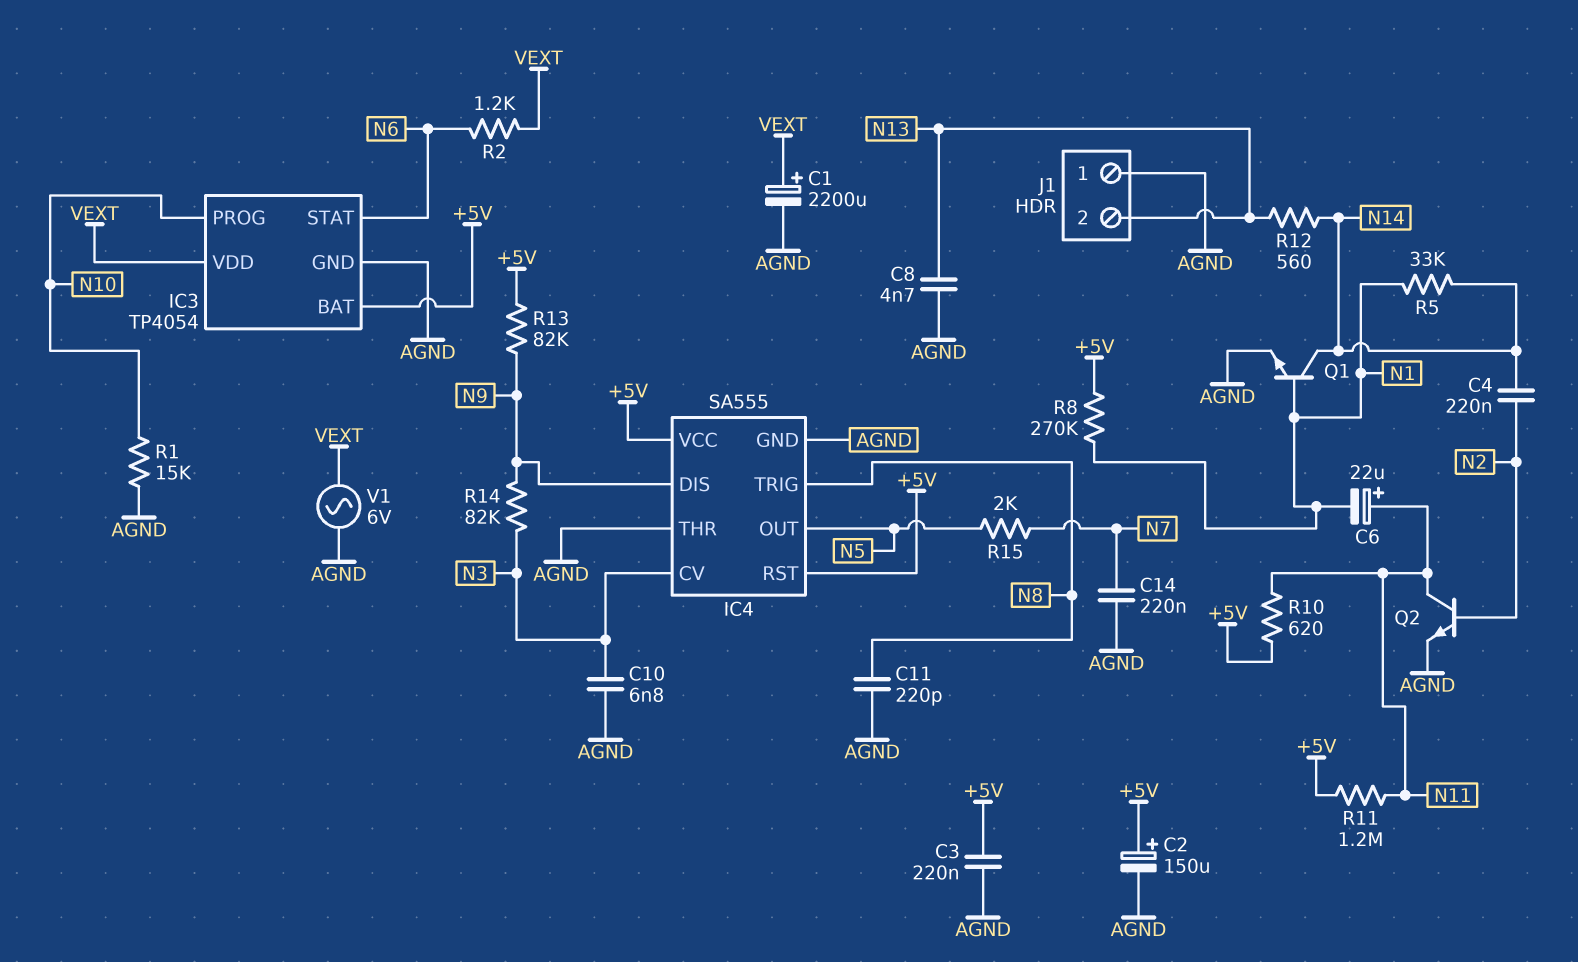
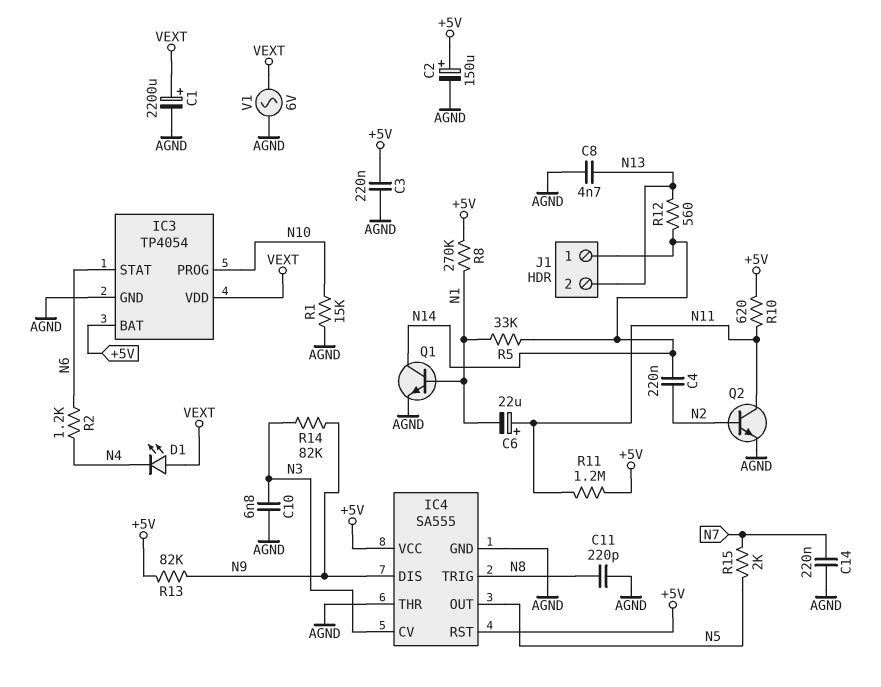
D1: none -> LED (A VEXT, K N4)
J1 pin 1: AGND -> N14
R2: 1.2k (N6, VEXT) -> 1.2k (N4, N6)

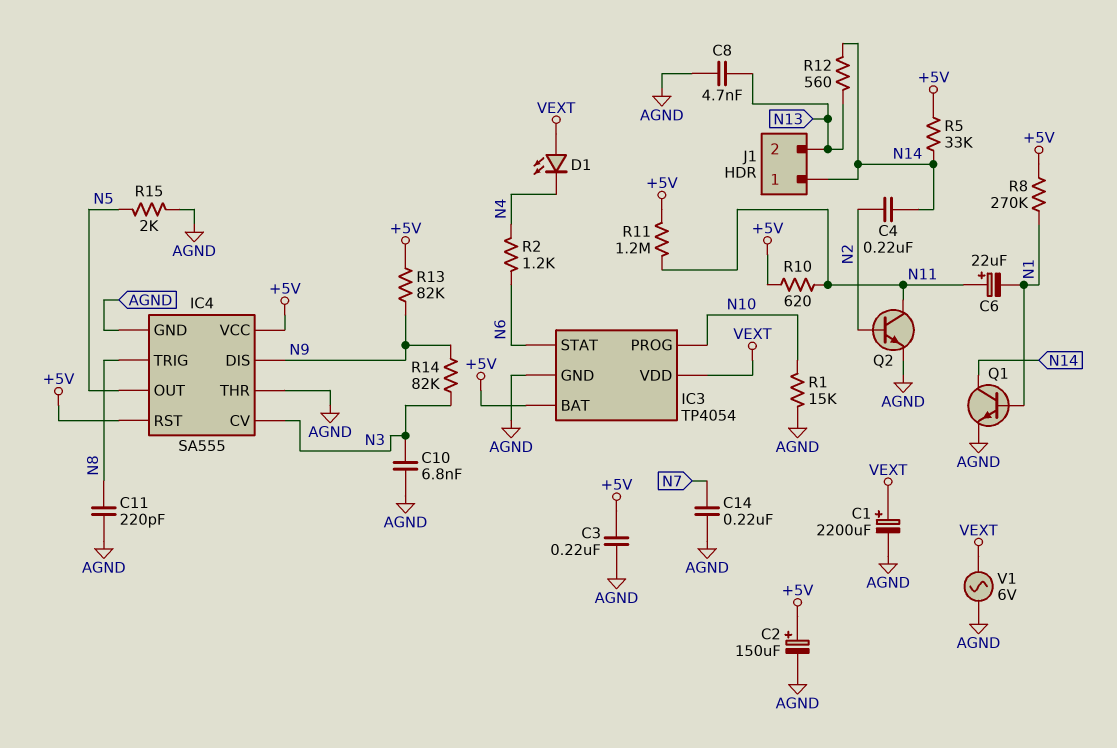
R5: 33k (N1, N14) -> 33k (+5V, N14)
R15: 2k (N5, N7) -> 2k (AGND, N5)

